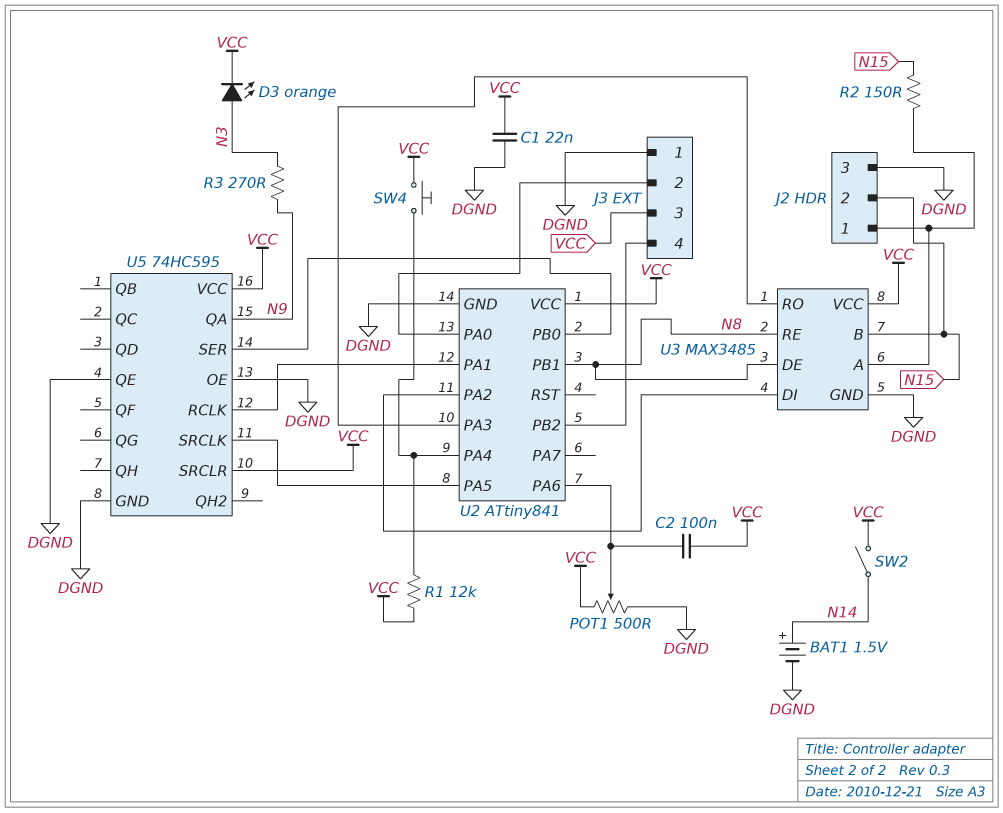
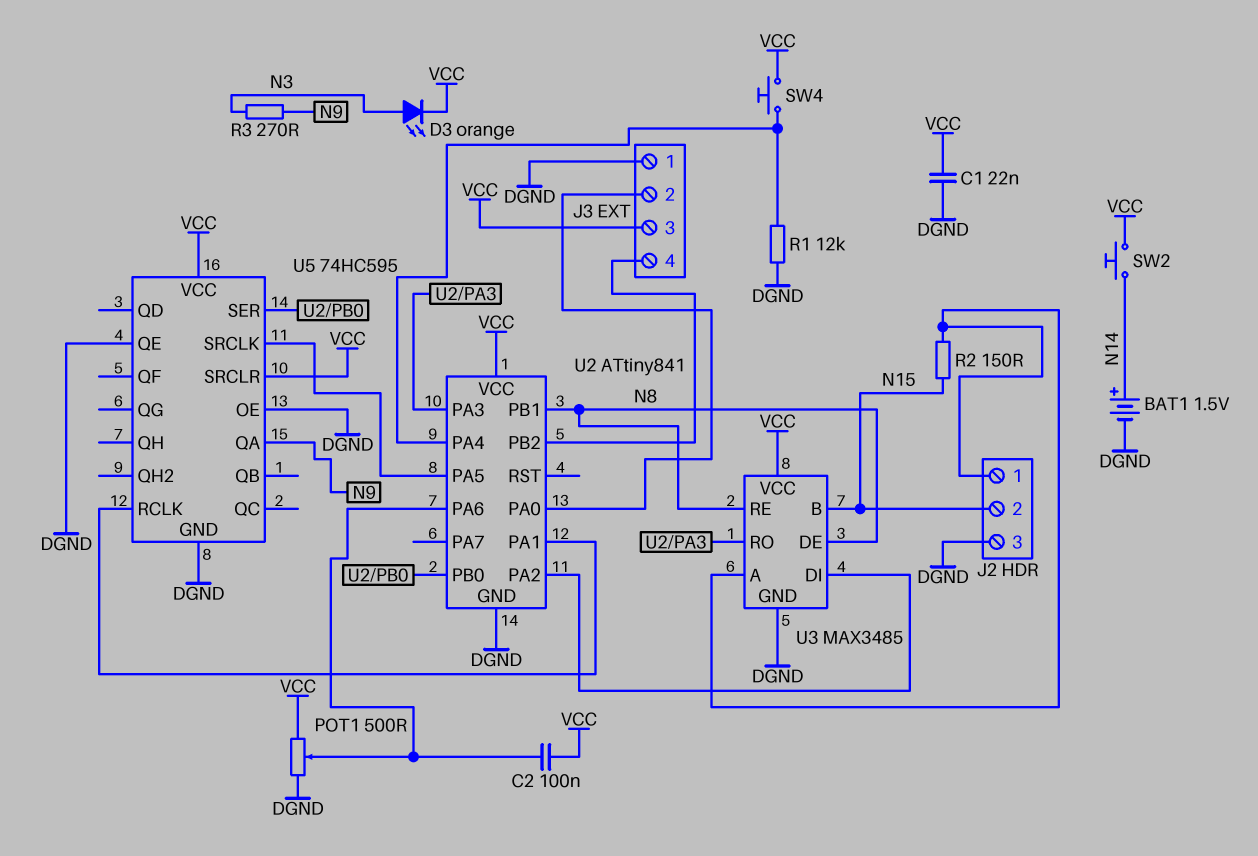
R1: 12k (U2/PA4, VCC) -> 12k (DGND, U2/PA4)
SW2: switch (N14, VCC) -> button (N14, VCC)

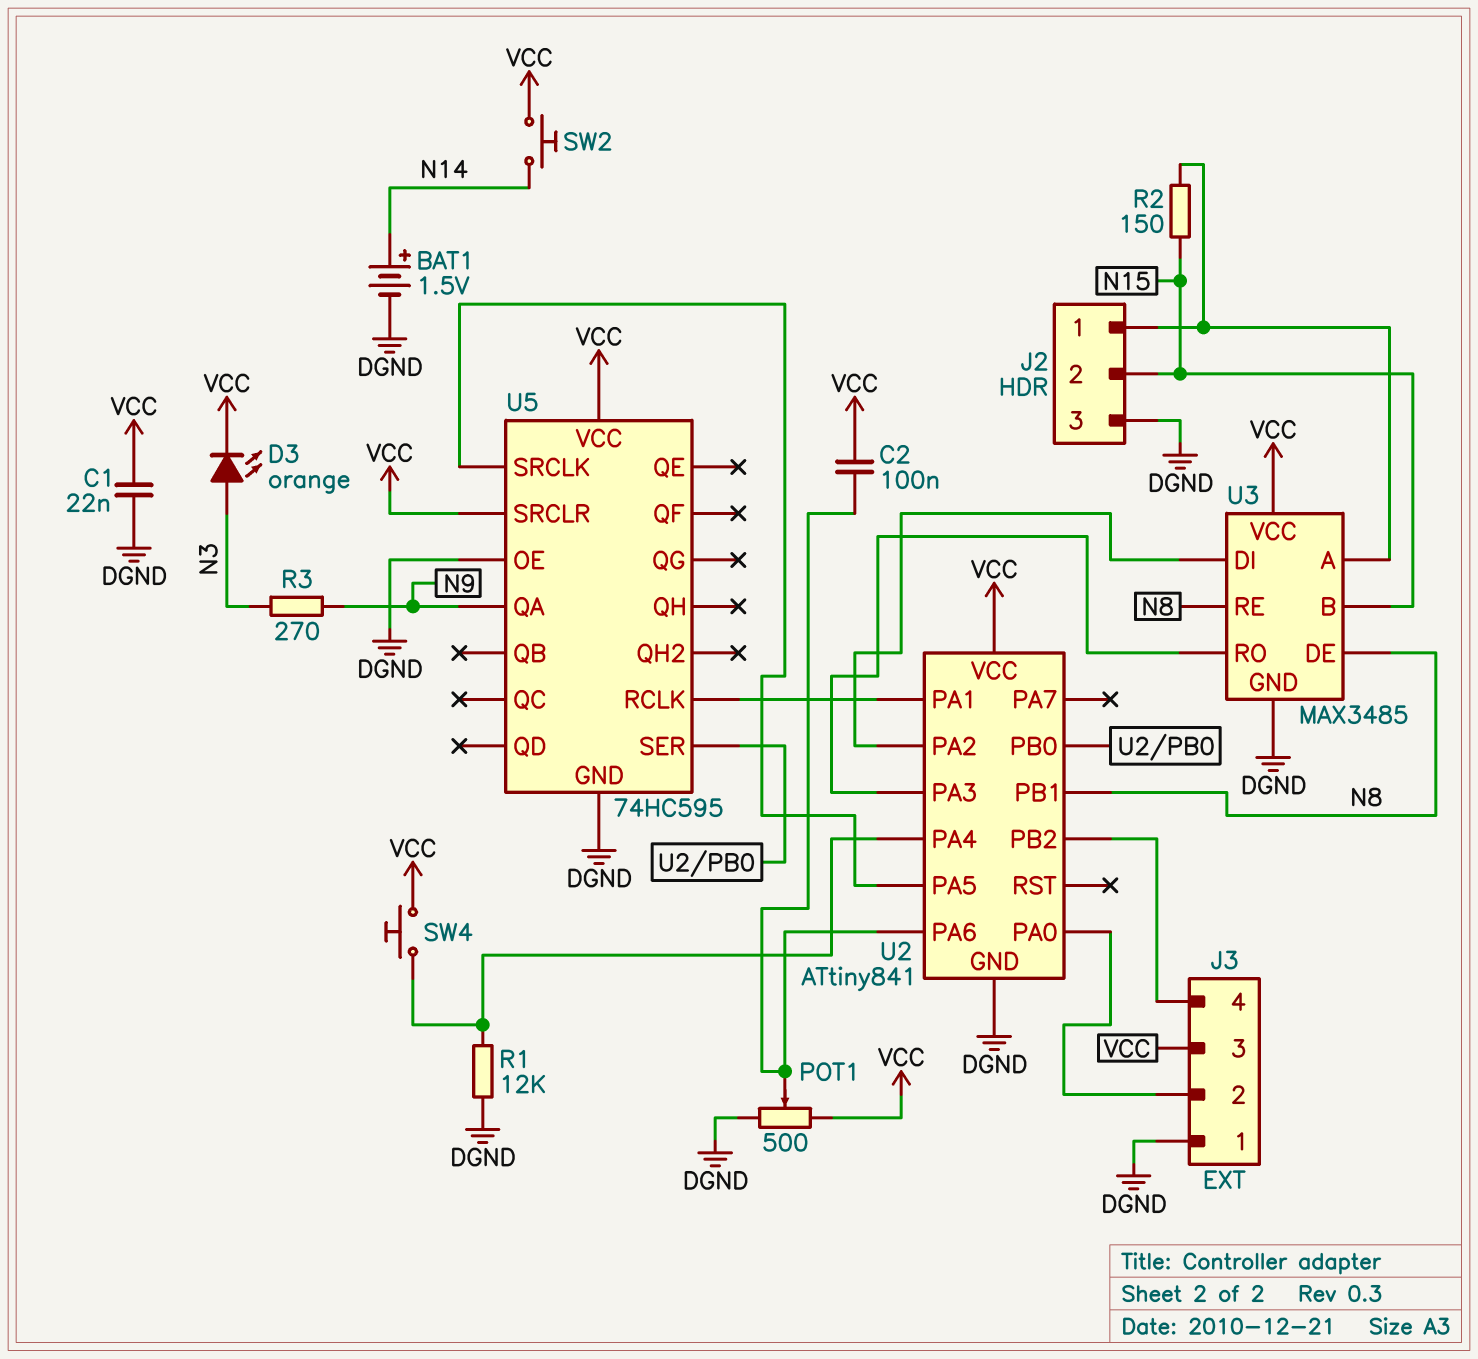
U5 pin QE: DGND -> none

